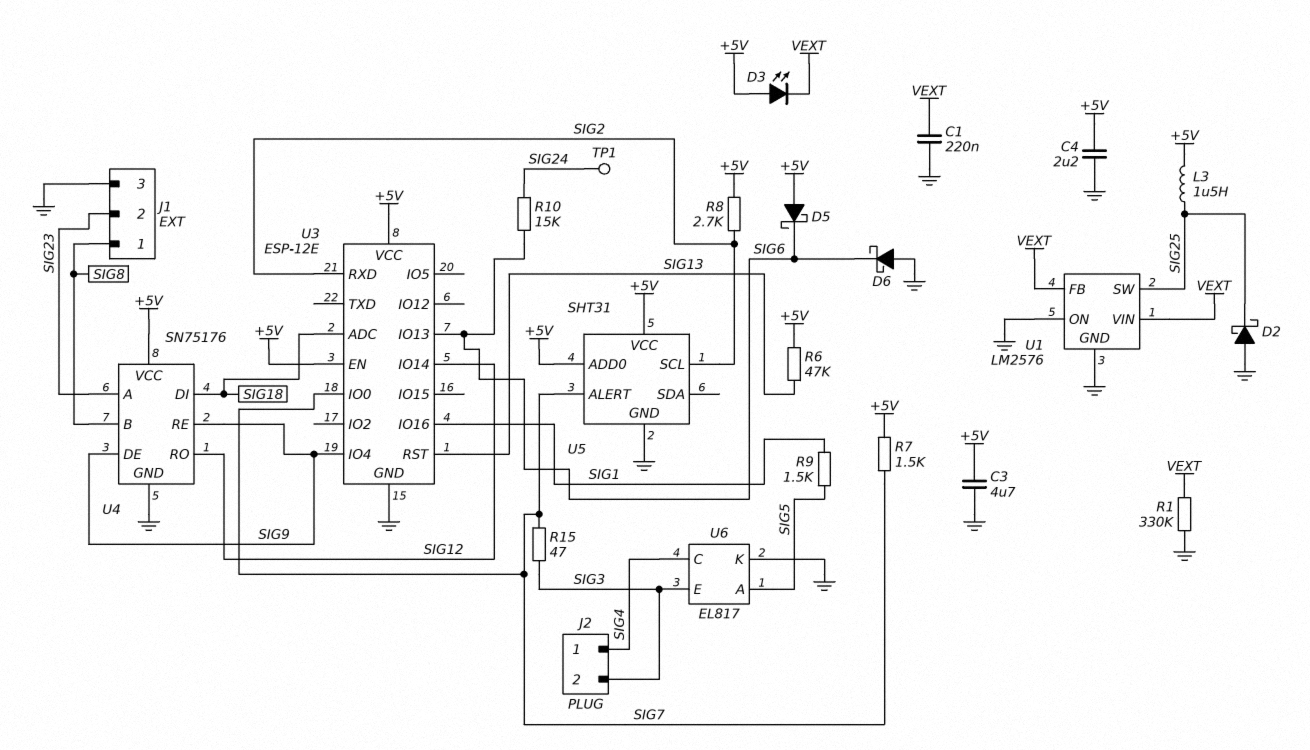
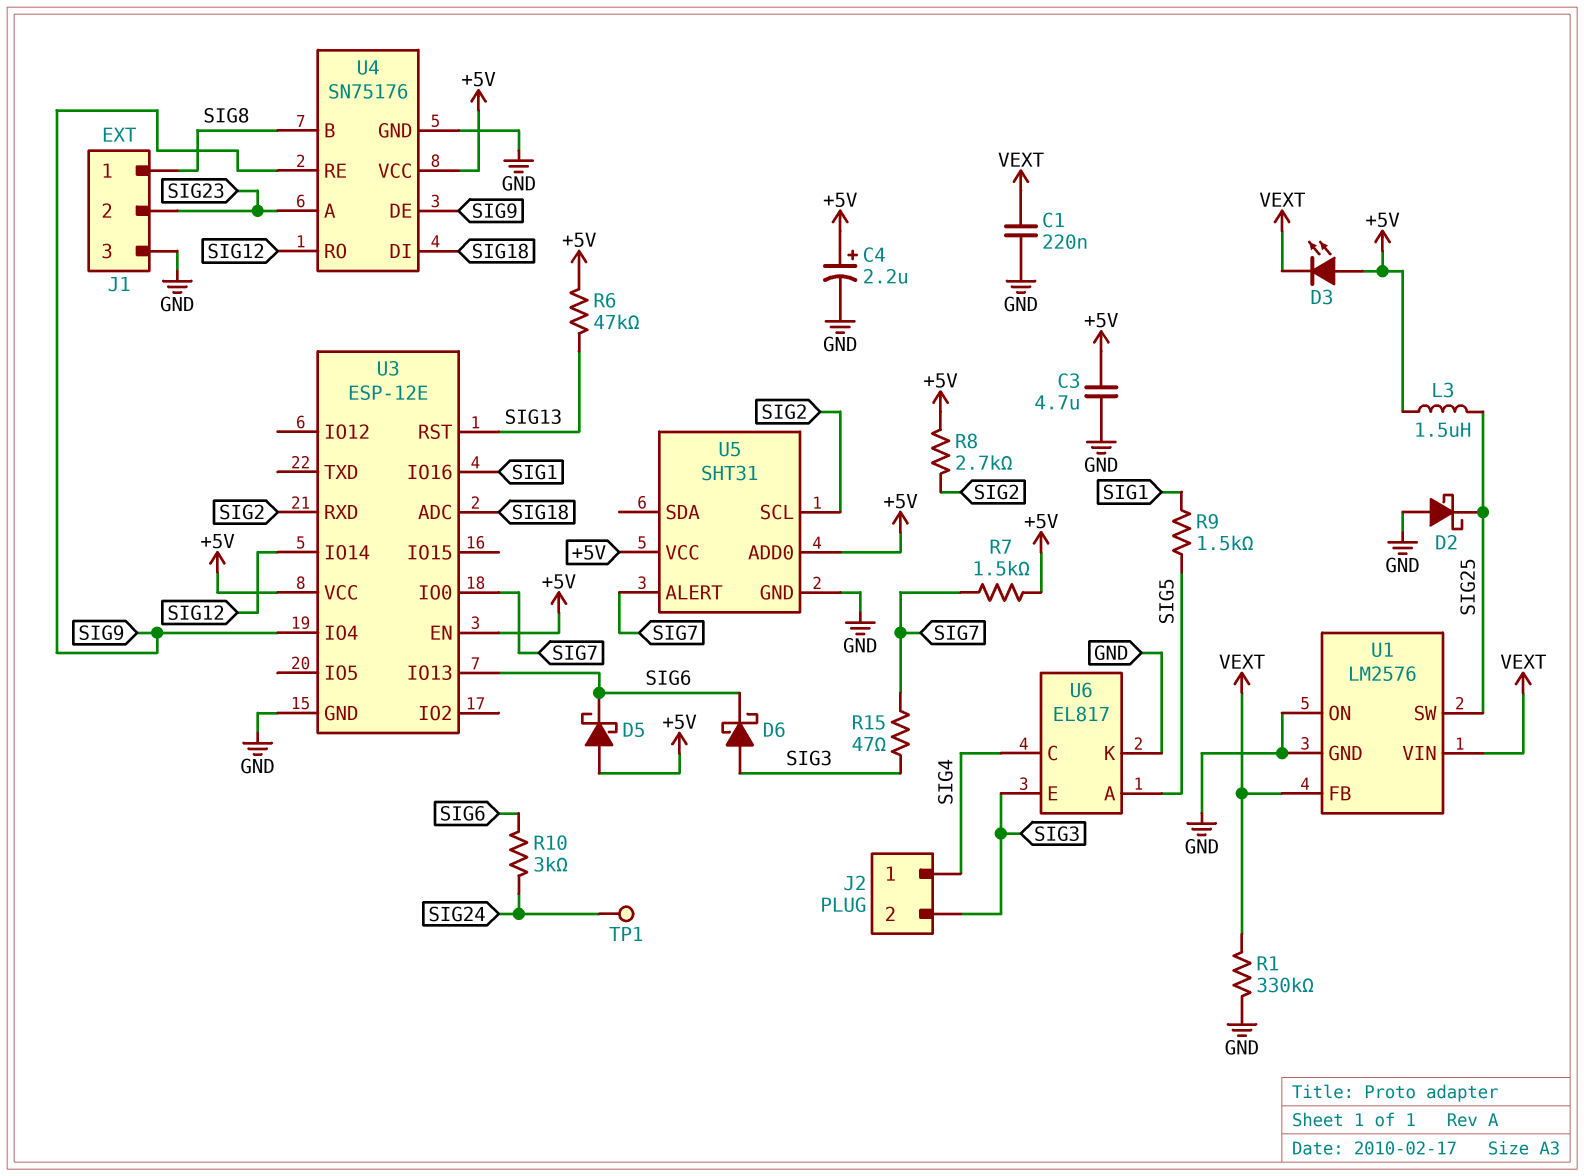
C4: 2.2uF (+5V, GND) -> 2.2uF (plus +5V, minus GND)
D6: schottky (A GND, K SIG6) -> schottky (A SIG3, K SIG6)
R10: 15k (SIG6, SIG24) -> 3k (SIG6, SIG24)

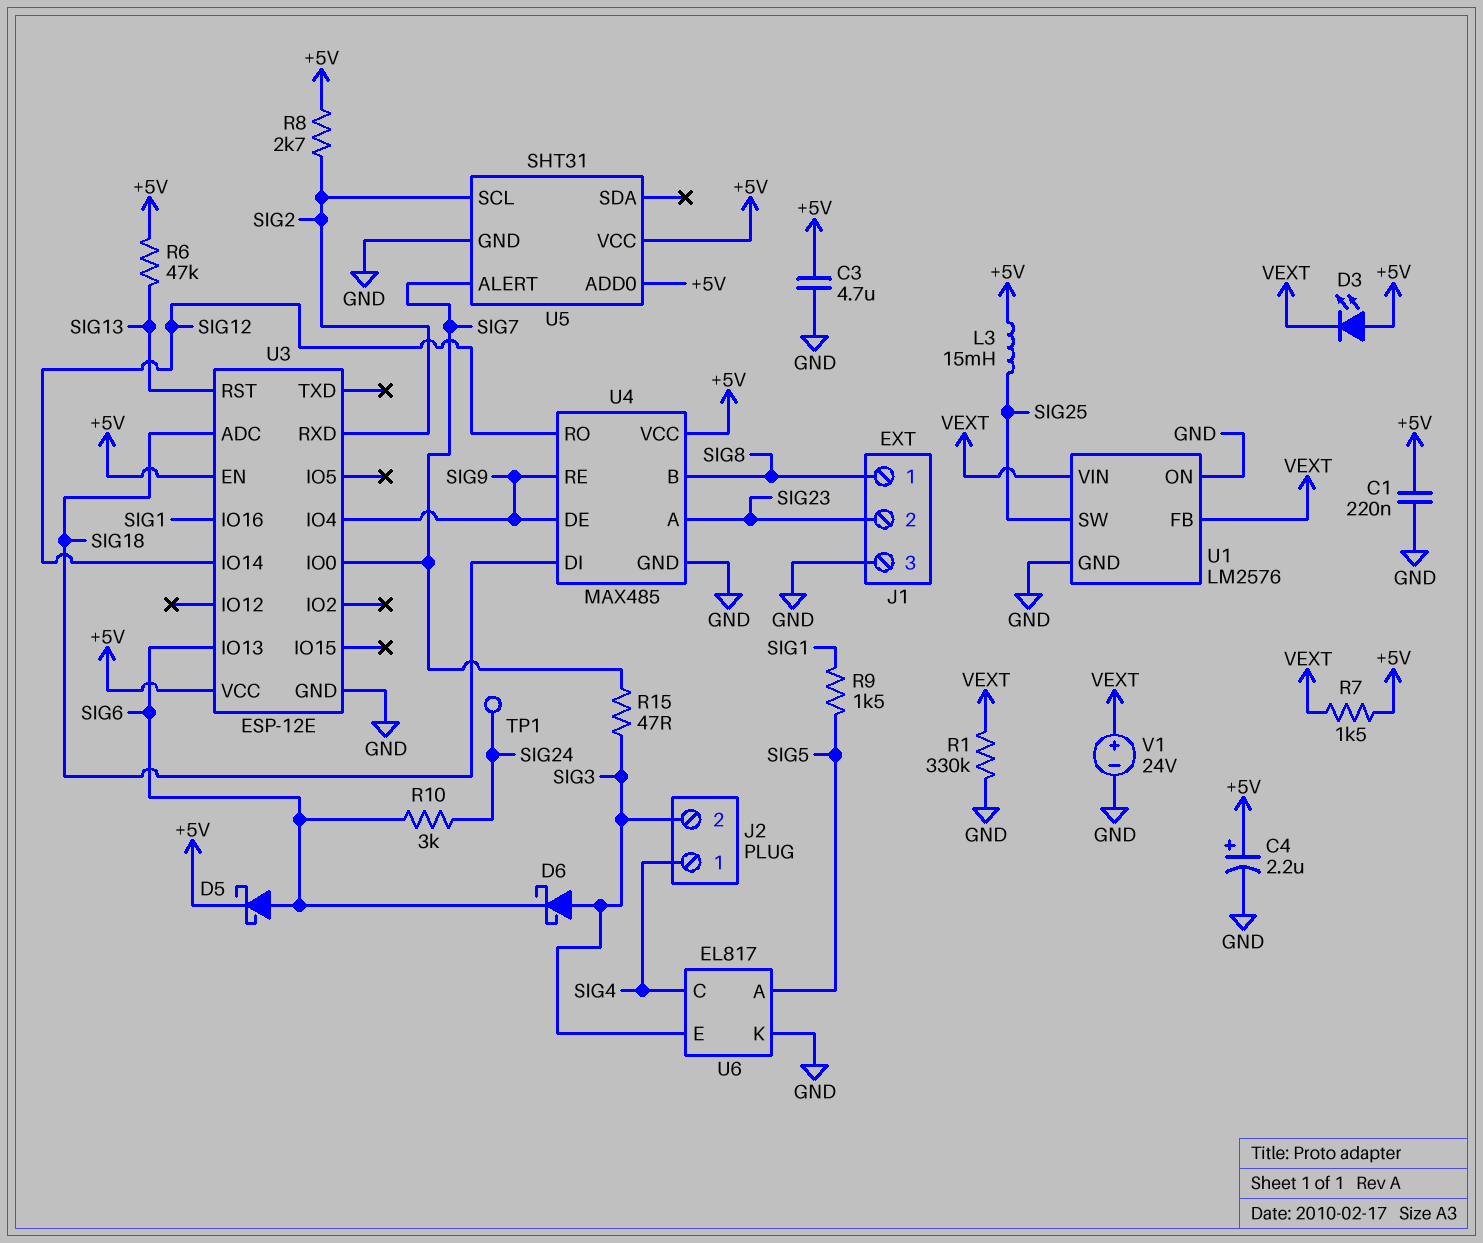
C1: 220nF (GND, VEXT) -> 220nF (+5V, GND)
D2: schottky (A GND, K SIG25) -> none
D5: schottky (A +5V, K SIG6) -> schottky (A SIG6, K +5V)
L3: 1.5uH (+5V, SIG25) -> 15mH (+5V, SIG25)
R7: 1.5k (+5V, SIG7) -> 1.5k (+5V, VEXT)
U4: SN75176 -> MAX485
V1: none -> 24V (plus VEXT, minus GND)

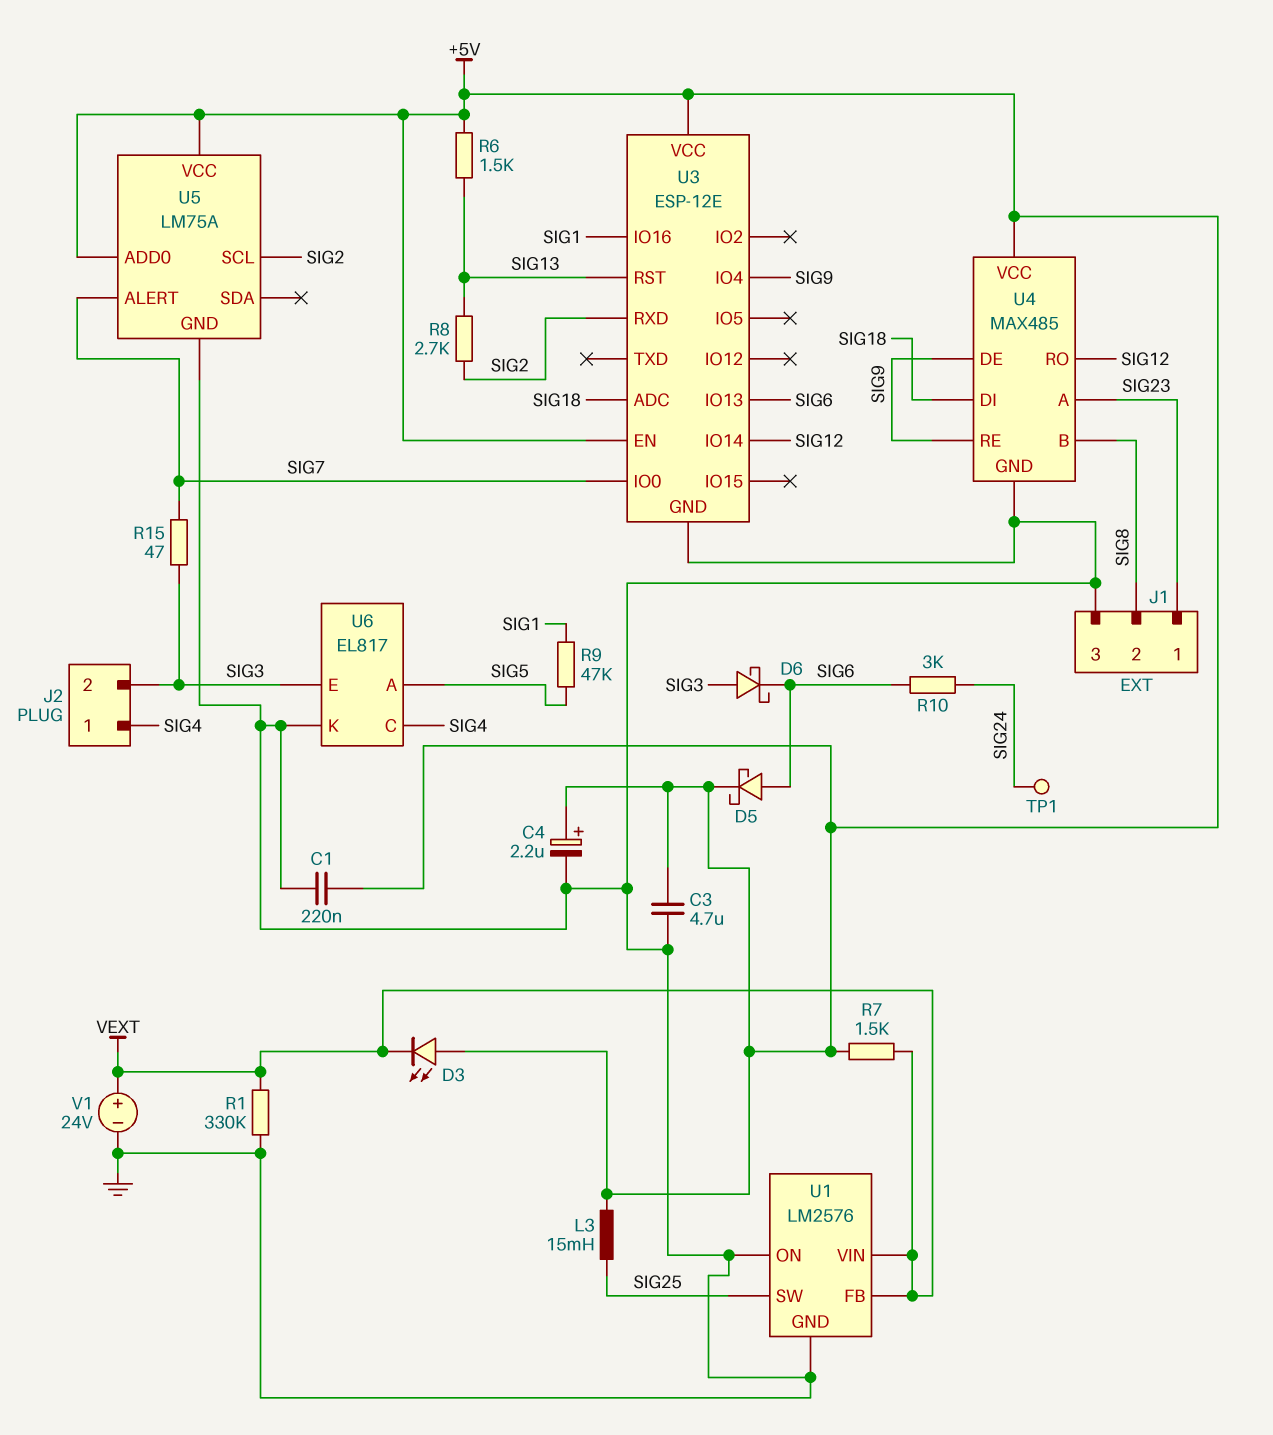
J1 pin 1: SIG8 -> SIG23
J1 pin 2: SIG23 -> SIG8
R6: 47k (+5V, SIG13) -> 1.5k (+5V, SIG13)
R8: 2.7k (+5V, SIG2) -> 2.7k (SIG2, SIG13)
R9: 1.5k (SIG1, SIG5) -> 47k (SIG1, SIG5)
U5: SHT31 -> LM75A

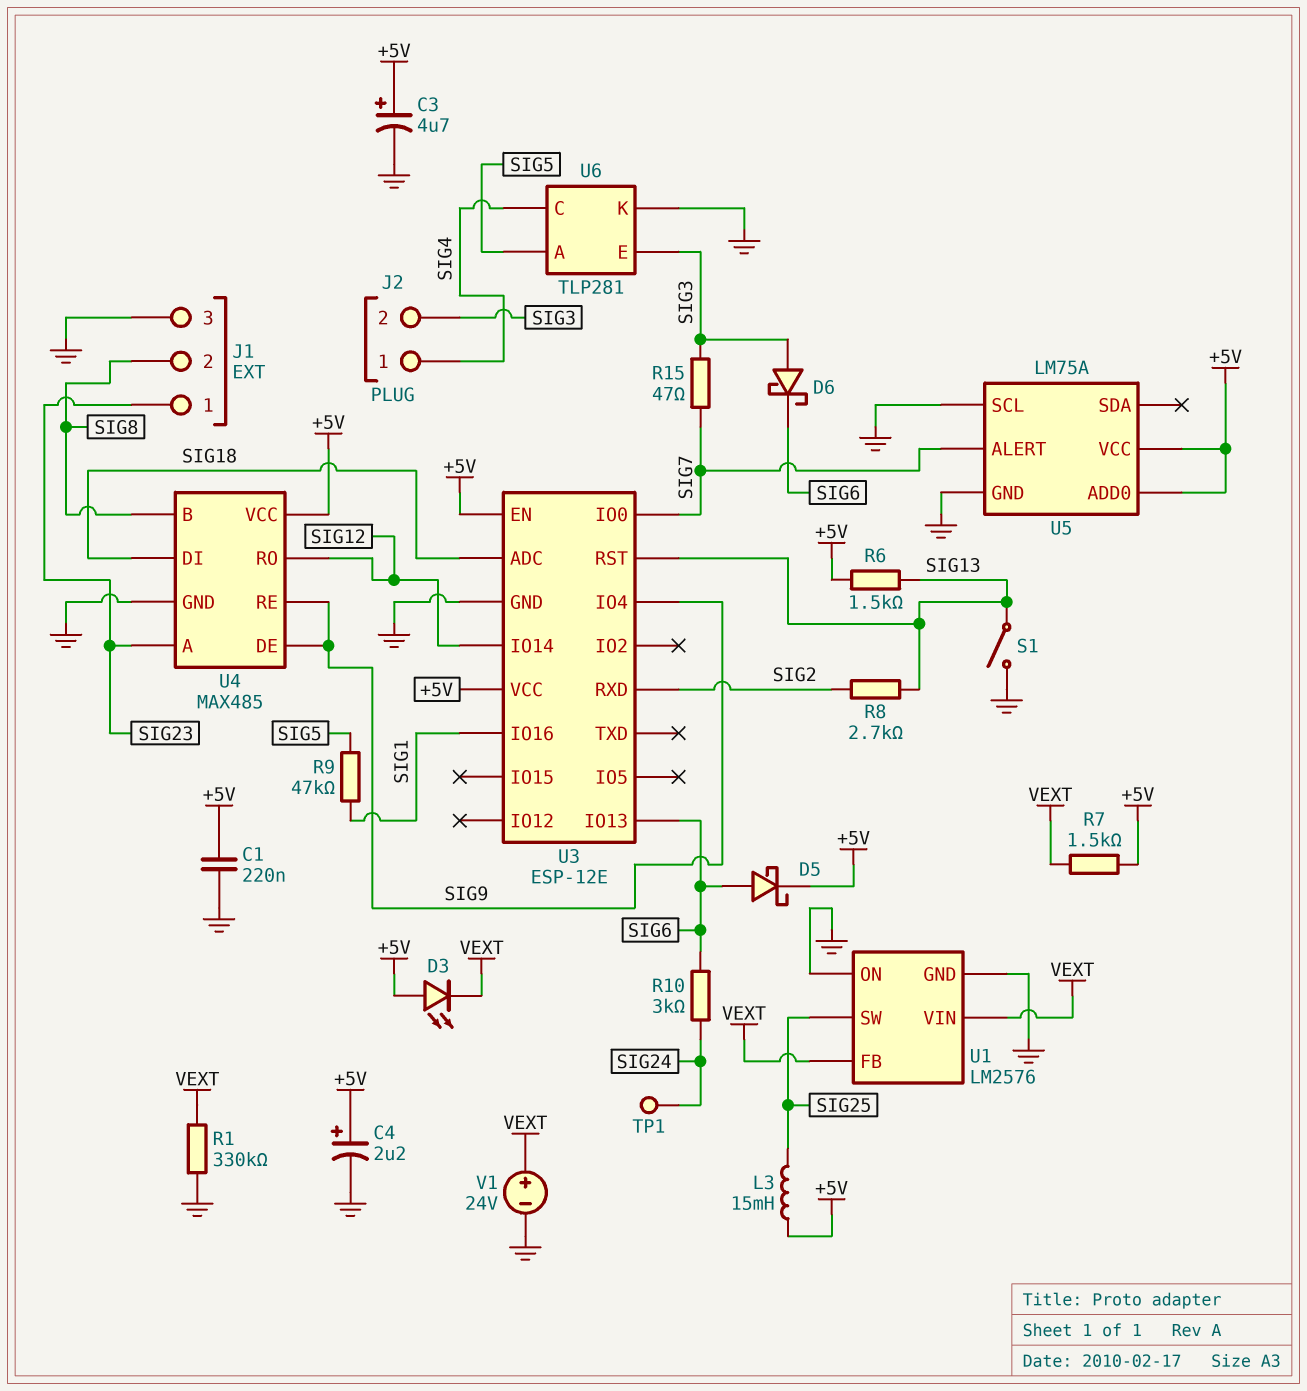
C3: 4.7uF (+5V, GND) -> 4.7uF (plus +5V, minus GND)
S1: none -> switch (GND, SIG13)
U5 pin SCL: SIG2 -> GND
U6: EL817 -> TLP281

